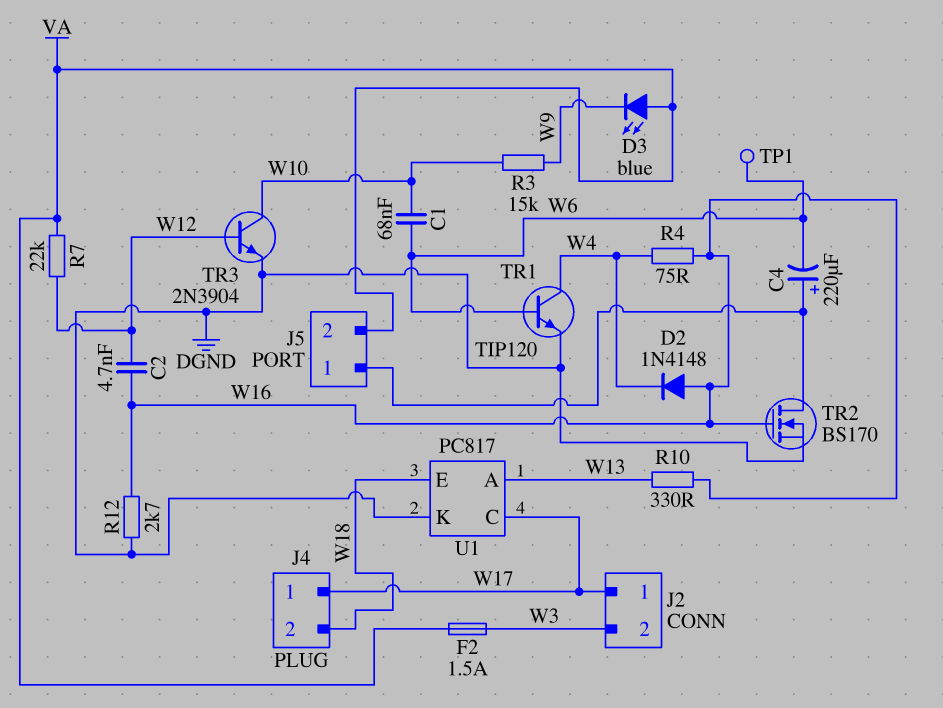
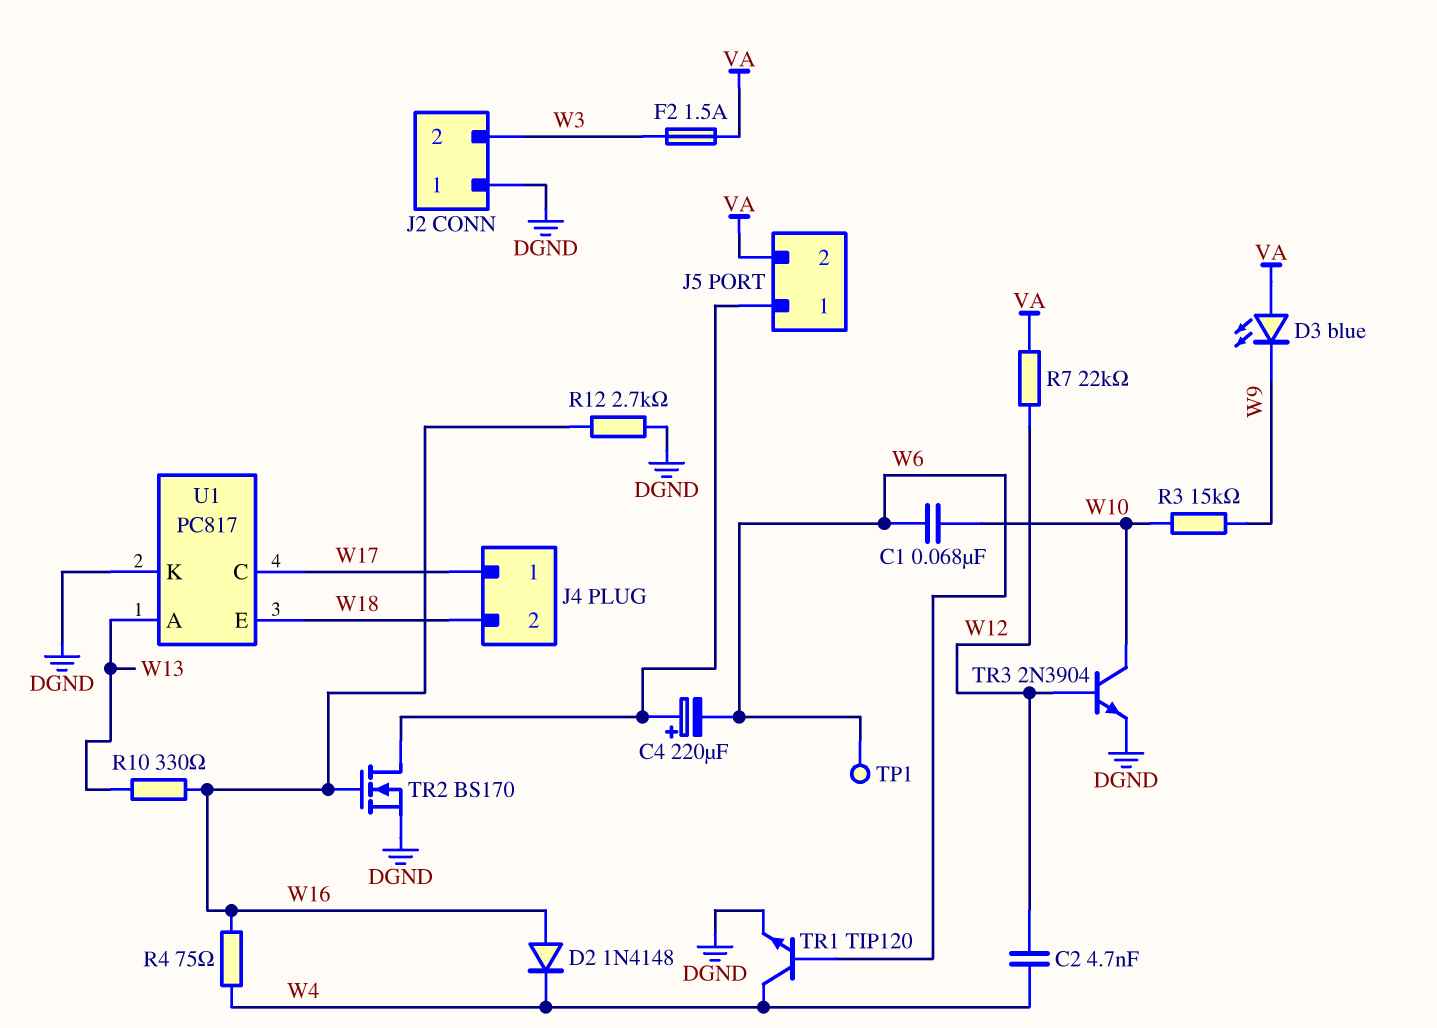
C2: 4.7nF (W12, W16) -> 4.7nF (W4, W12)
J2 pin 1: W17 -> DGND

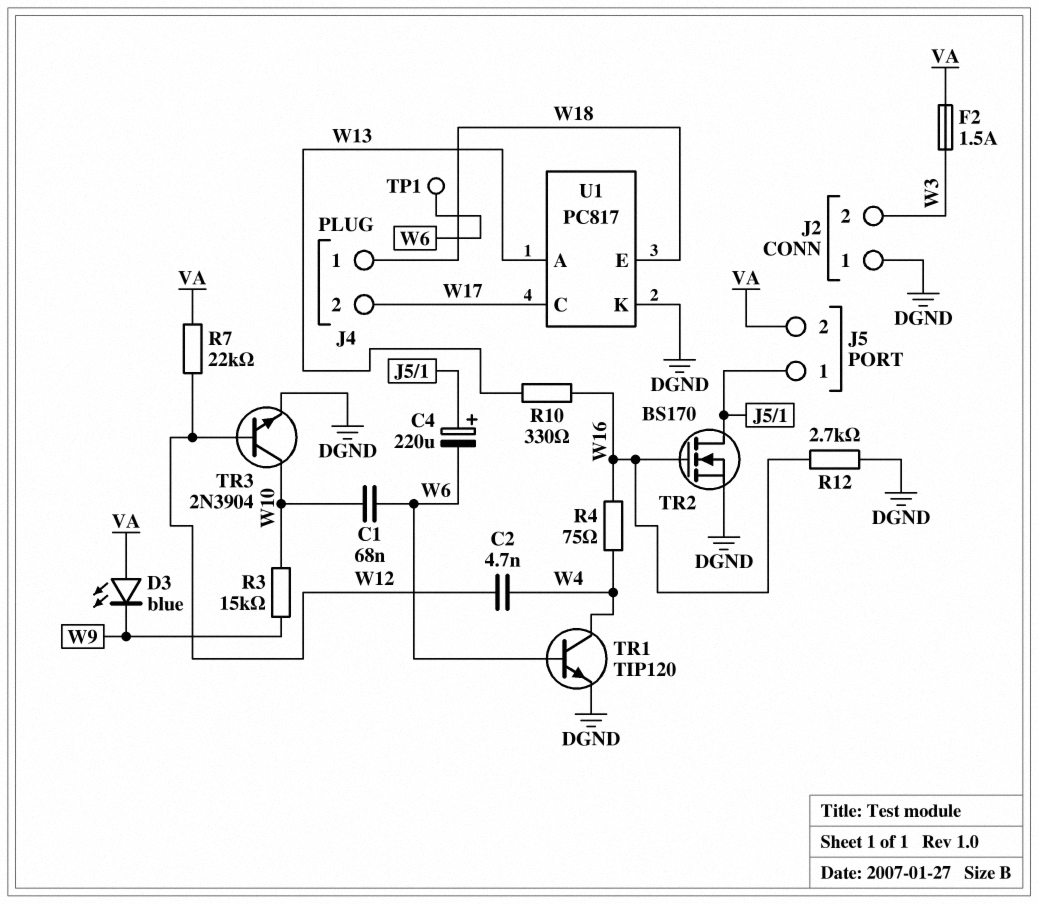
D2: diode 1N4148 (A W16, K W4) -> none
J4 pin 1: W17 -> W18
J4 pin 2: W18 -> W17

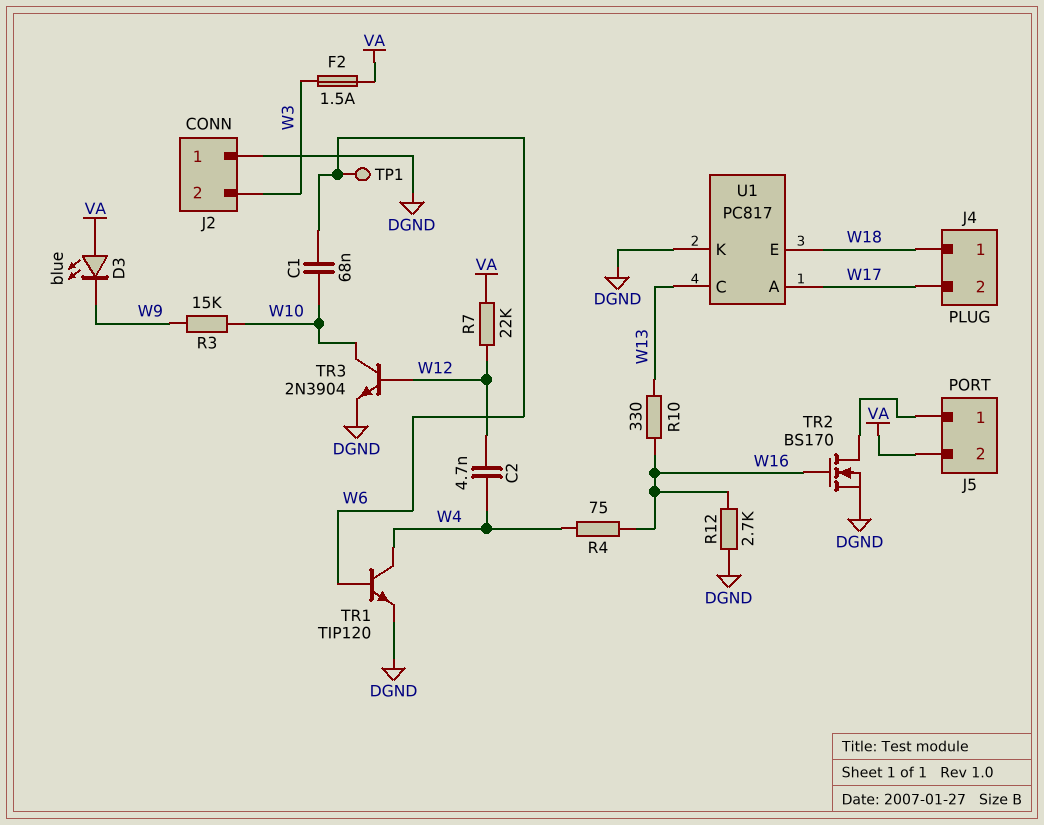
C4: 220uF (plus J5/1, minus W6) -> none
U1 pin A: W13 -> W17
U1 pin C: W17 -> W13

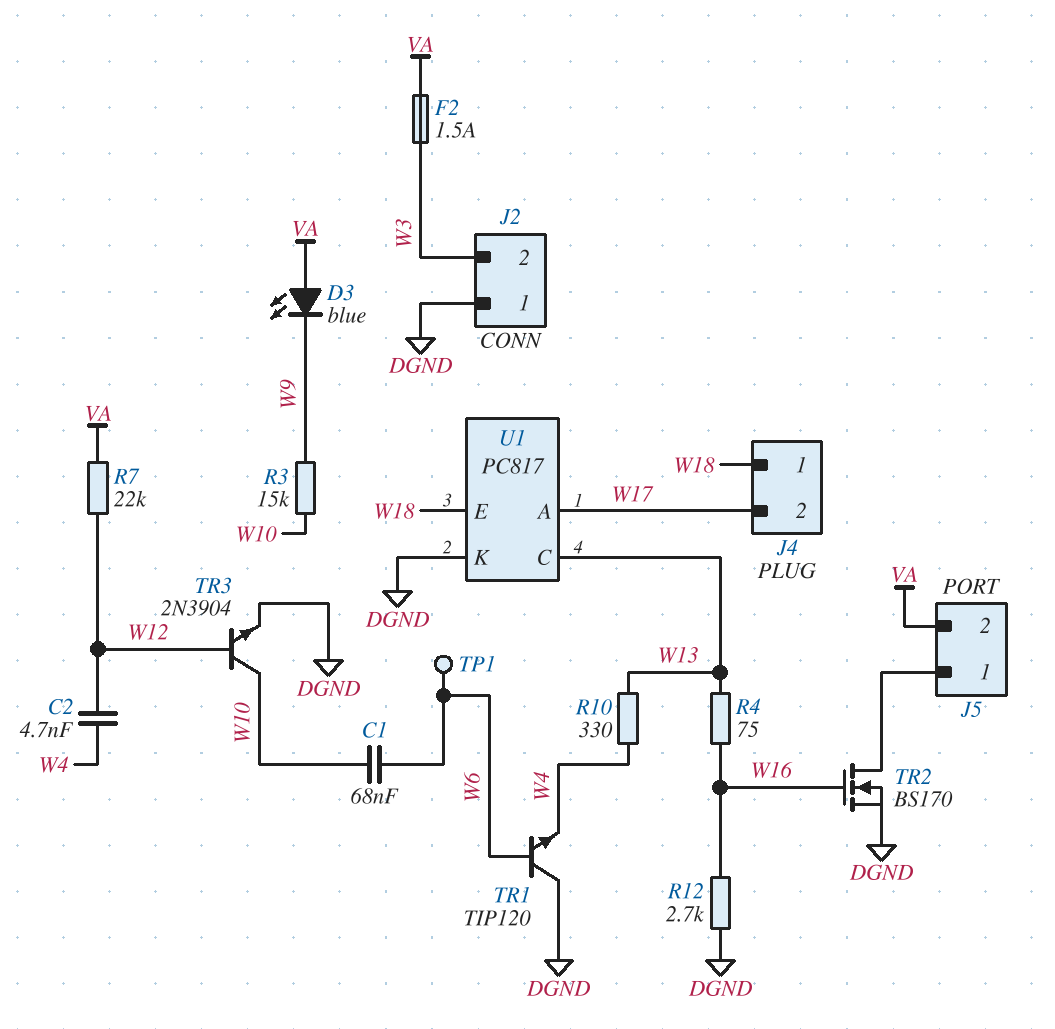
R4: 75 (W4, W16) -> 75 (W13, W16)
R10: 330 (W13, W16) -> 330 (W4, W13)
TR1: NPN TIP120 (B W6, C W4, E DGND) -> NPN TIP120 (B W6, C DGND, E W4)

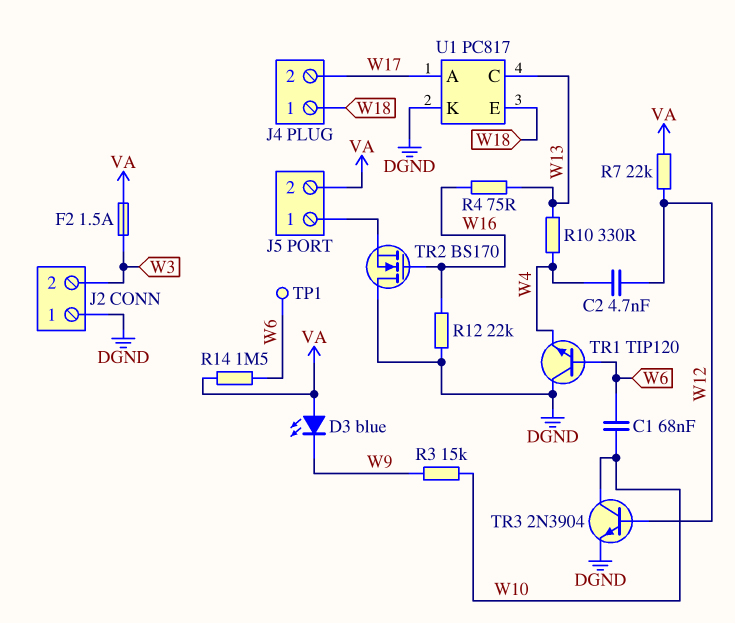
R12: 2.7k (DGND, W16) -> 22k (DGND, W16)
R14: none -> 1.5M (VA, W6)
TR2: NMOS BS170 (G W16, D J5/1, S DGND) -> NMOS BS170 (G W16, D DGND, S J5/1)

